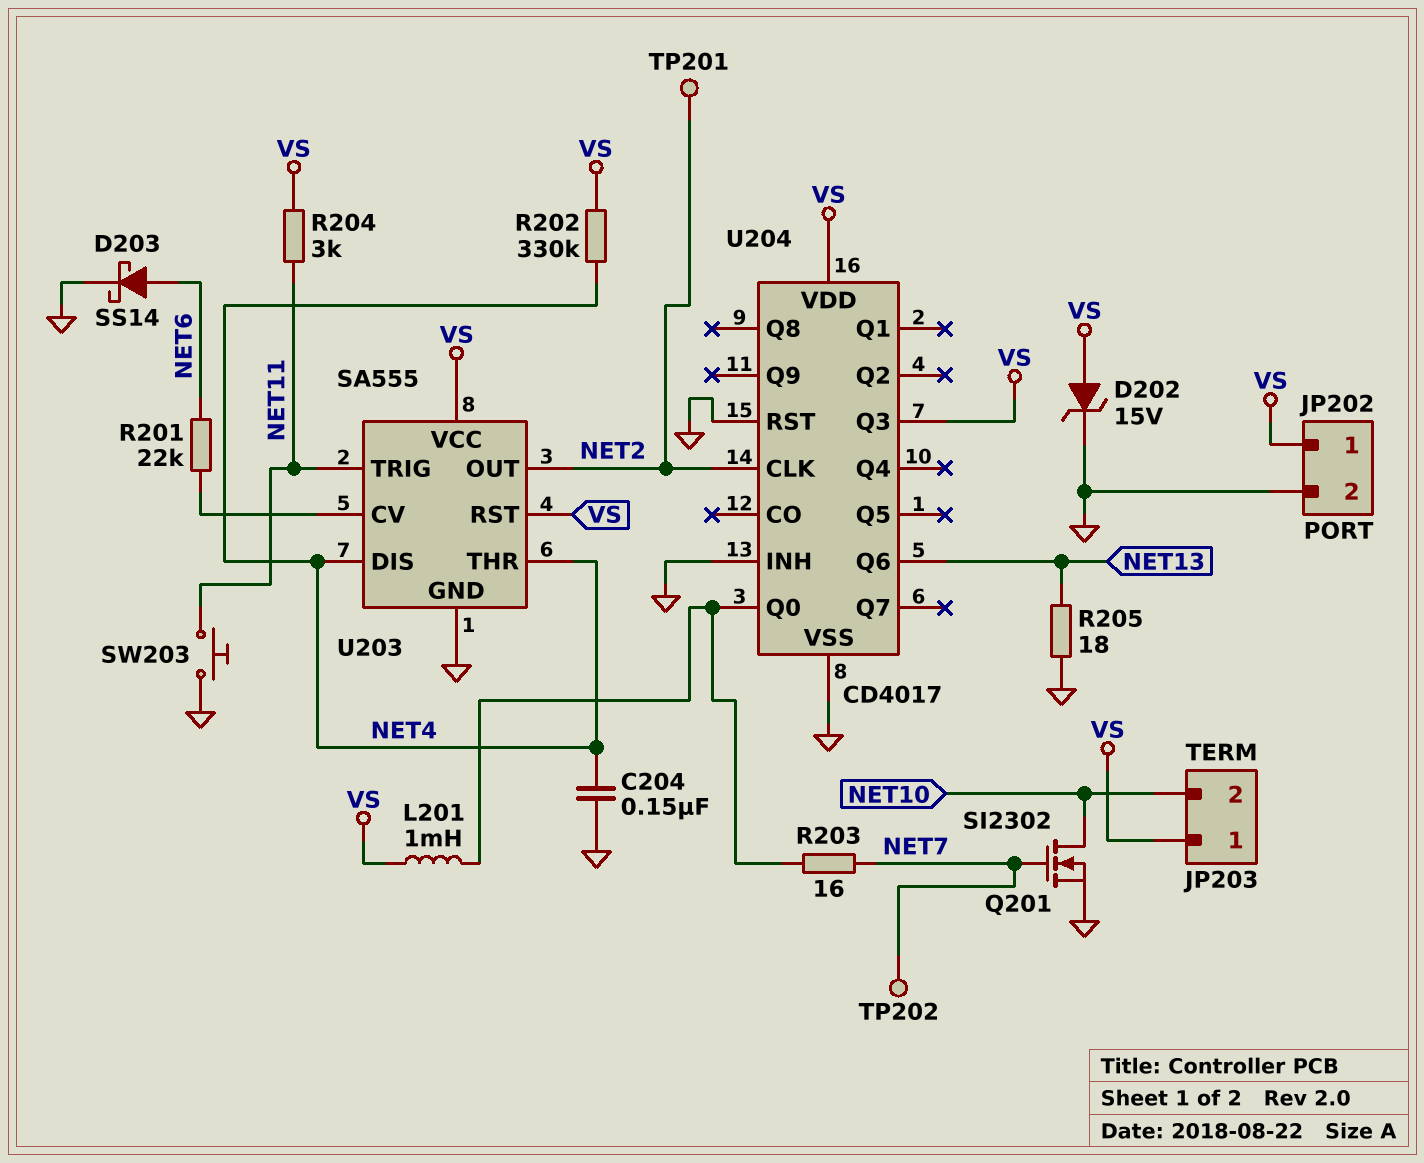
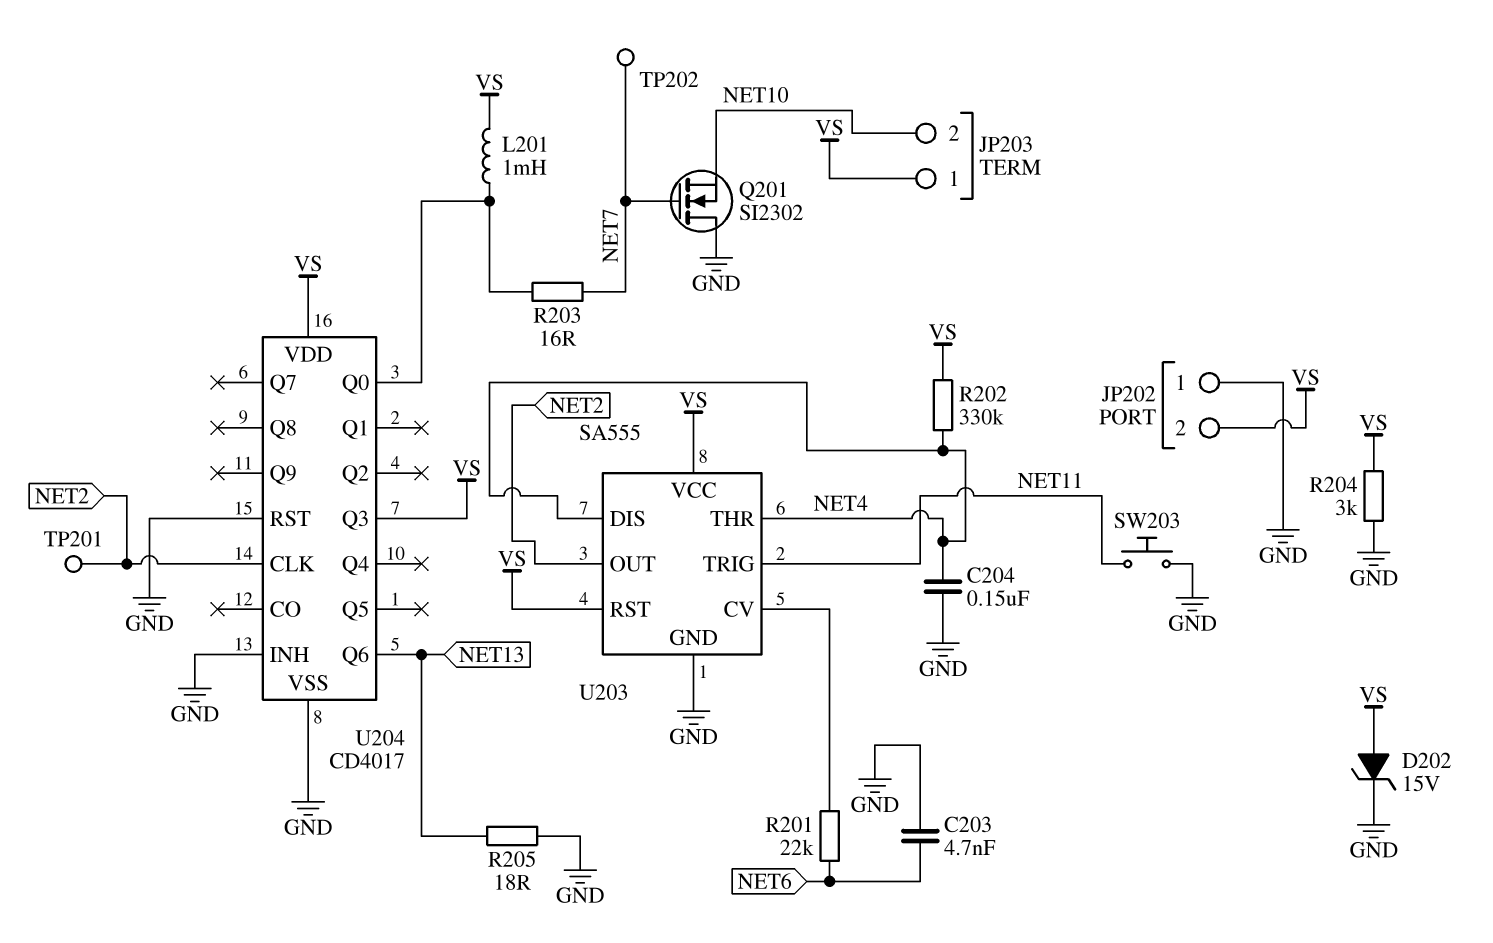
C203: none -> 4.7nF (GND, NET6)
D203: schottky SS14 (A NET6, K GND) -> none
JP202 pin 1: VS -> GND
JP202 pin 2: GND -> VS
Q201: NMOS SI2302 (G NET7, D NET10, S GND) -> NMOS SI2302 (G NET7, D GND, S NET10)
R204: 3k (NET11, VS) -> 3k (GND, VS)

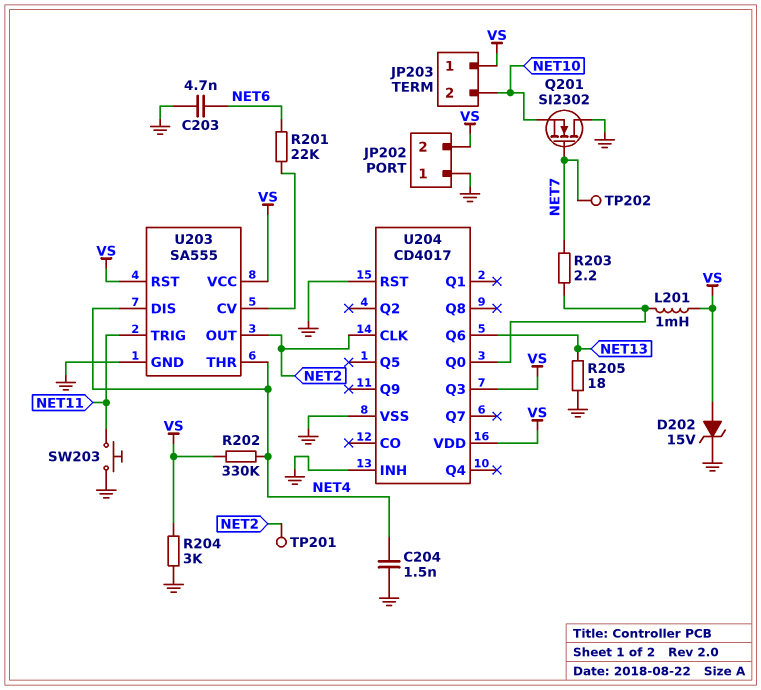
C204: 150nF (GND, NET4) -> 1.5nF (GND, NET4)
R203: 16 (NET7, U204/Q0) -> 2.2 (NET7, U204/Q0)

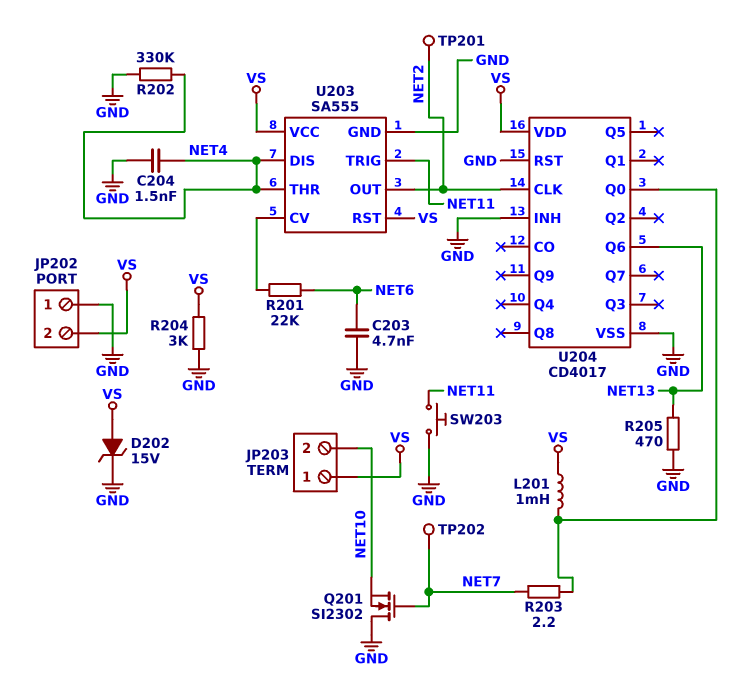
R202: 330k (NET4, VS) -> 330k (GND, NET4)
R205: 18 (GND, NET13) -> 470 (GND, NET13)
U204 pin Q3: VS -> none

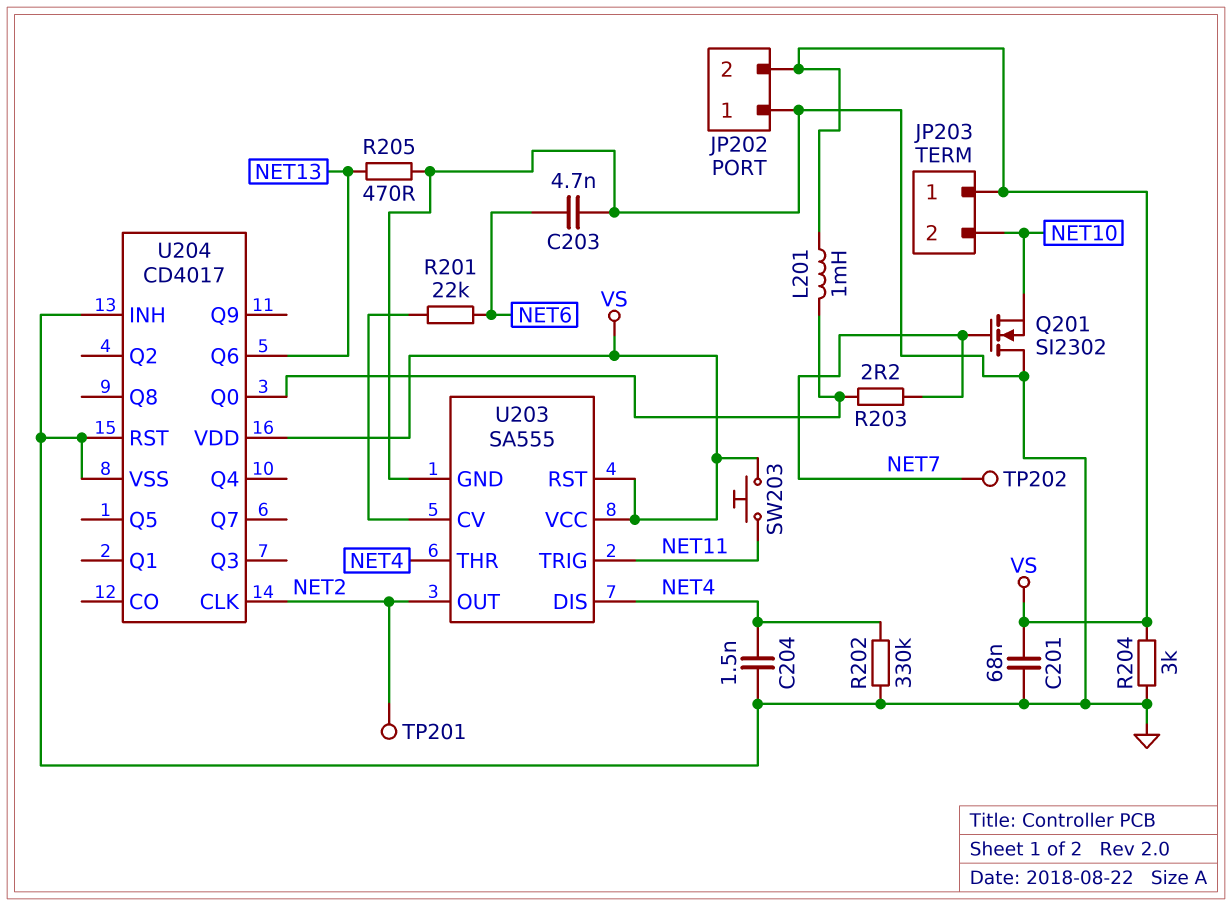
C201: none -> 68nF (GND, VS)
D202: zener 15V (A VS, K GND) -> none
SW203: button (GND, NET11) -> button (NET11, VS)

